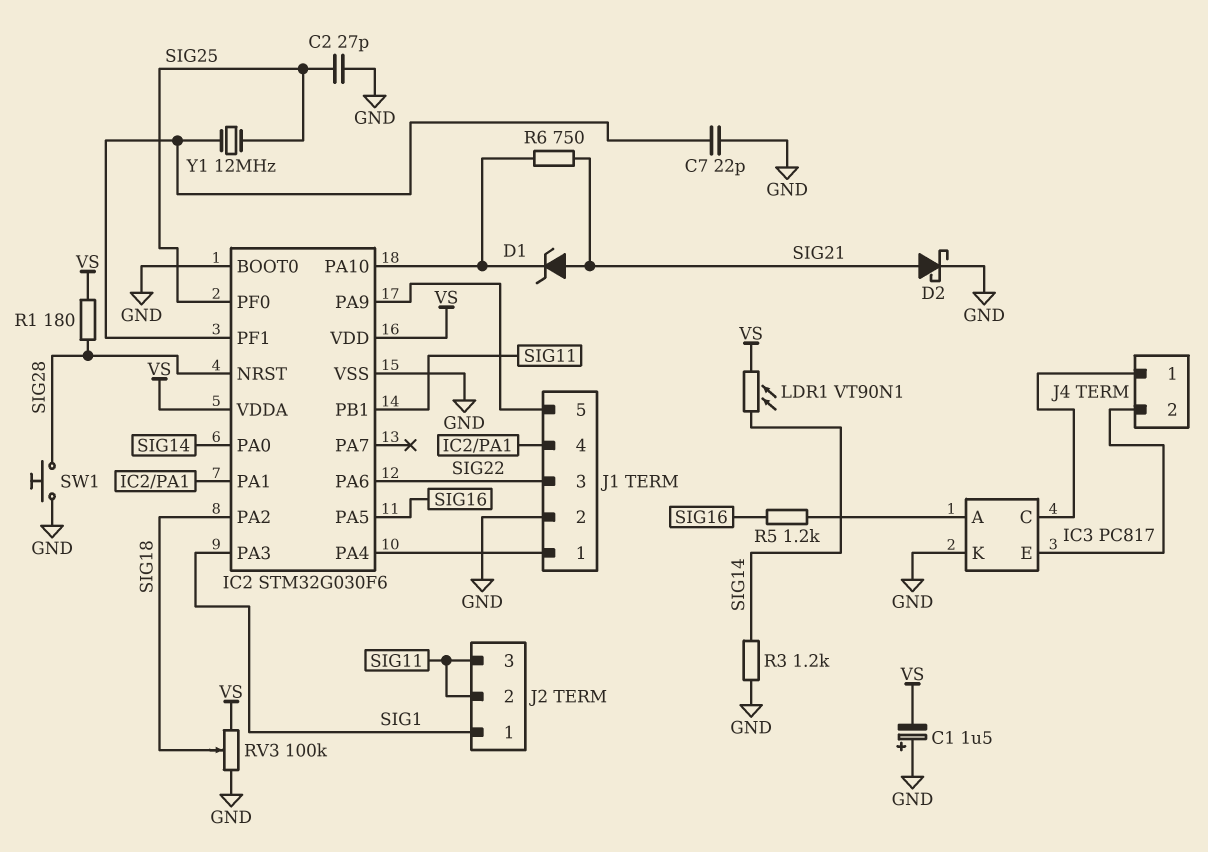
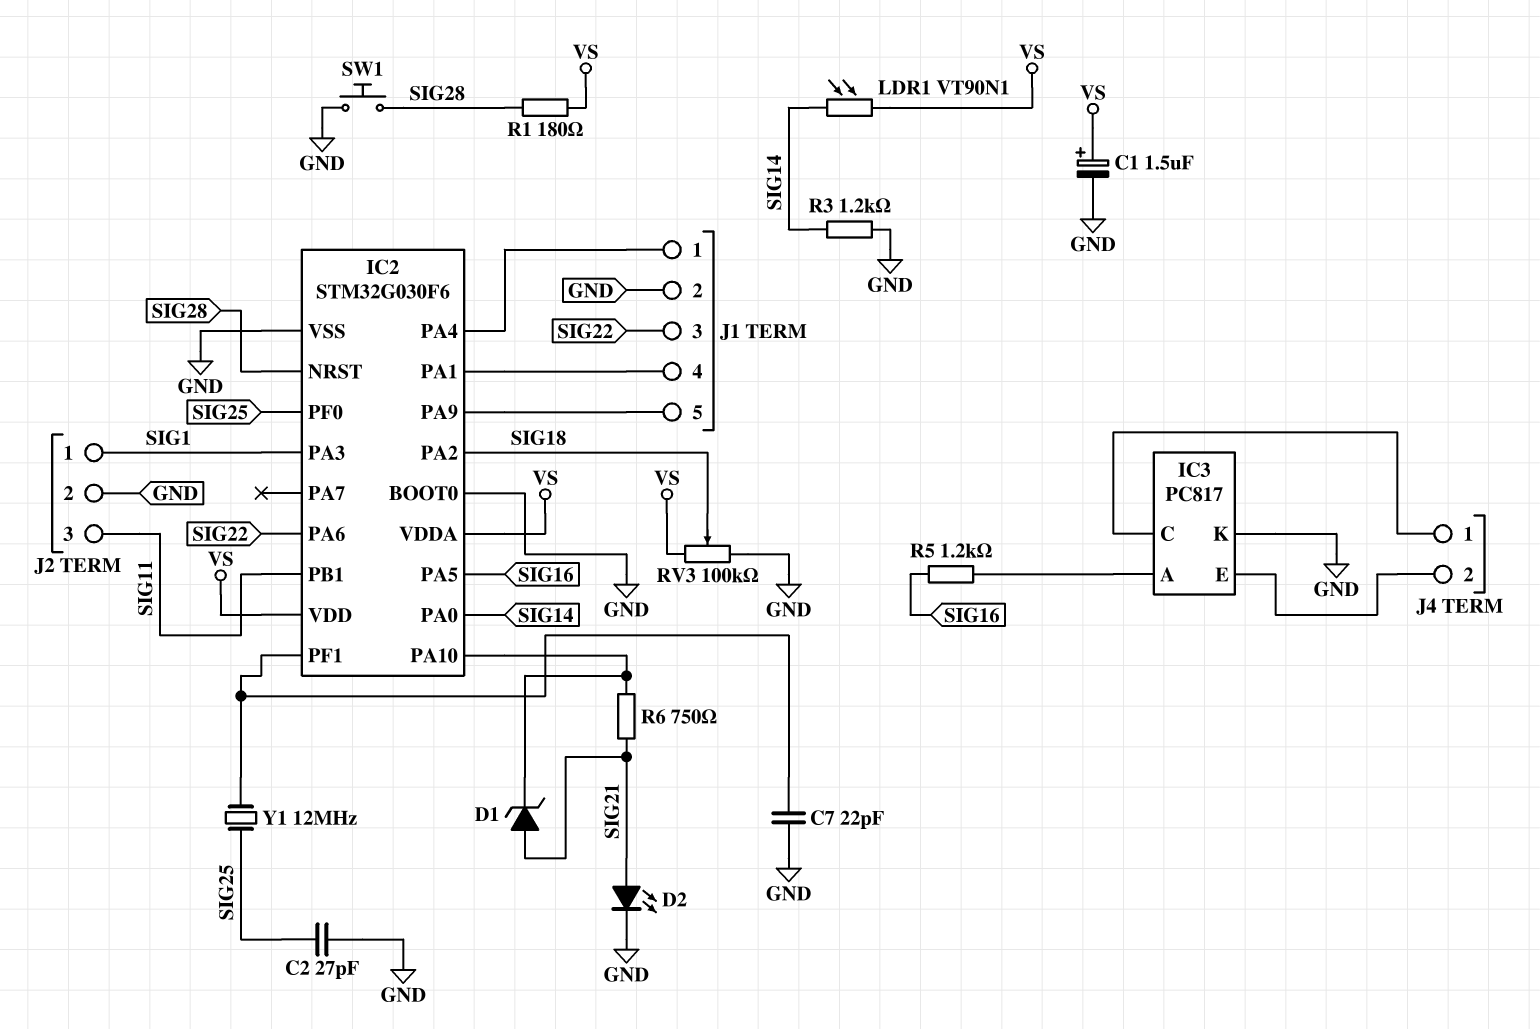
C1: 1.5uF (plus GND, minus VS) -> 1.5uF (plus VS, minus GND)
D2: schottky (A SIG21, K GND) -> LED (A SIG21, K GND)
J2 pin 2: SIG11 -> GND

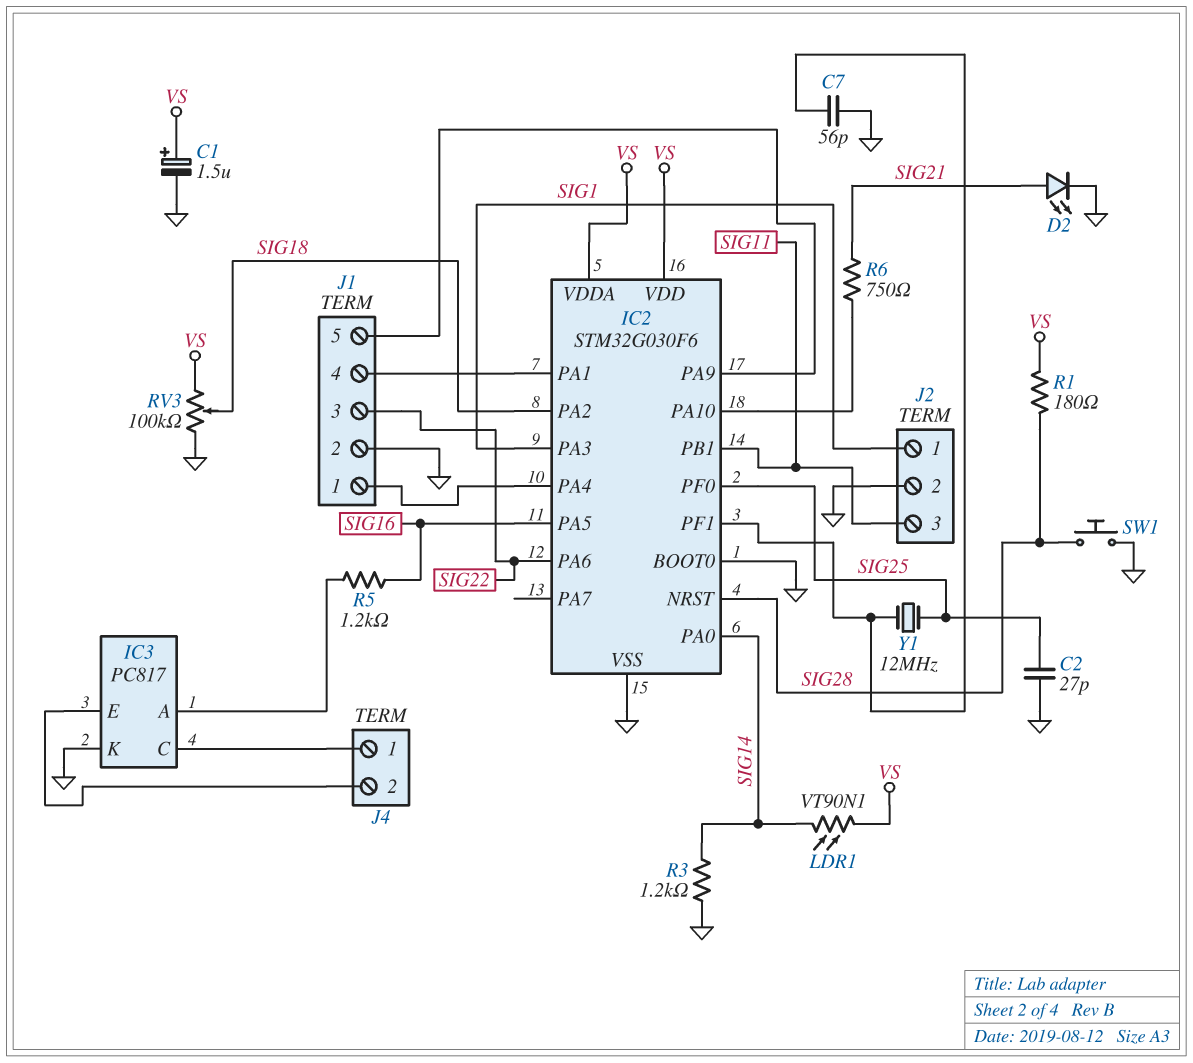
C7: 22pF (GND, IC2/PF1) -> 56pF (GND, IC2/PF1)
D1: zener (A SIG21, K IC2/PA10) -> none

